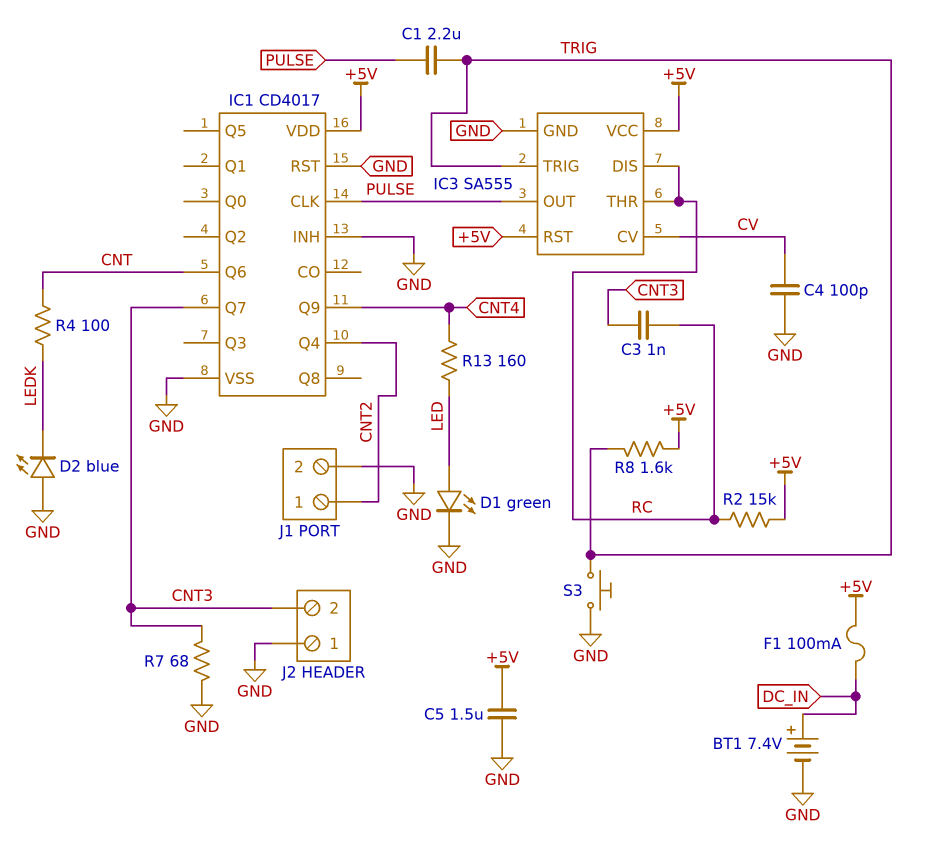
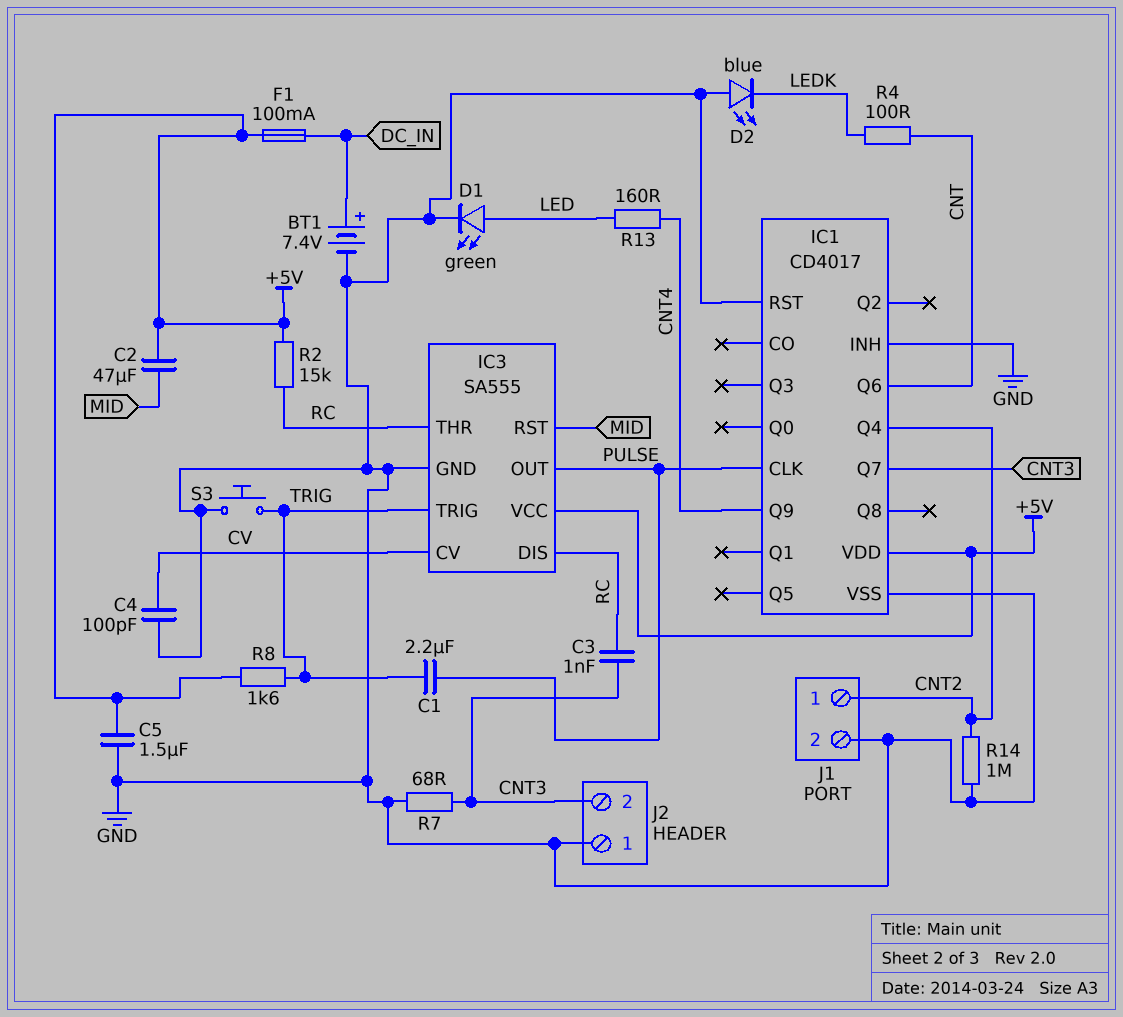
C2: none -> 47uF (+5V, MID)
IC3 pin RST: +5V -> MID
R14: none -> 1M (CNT2, GND)

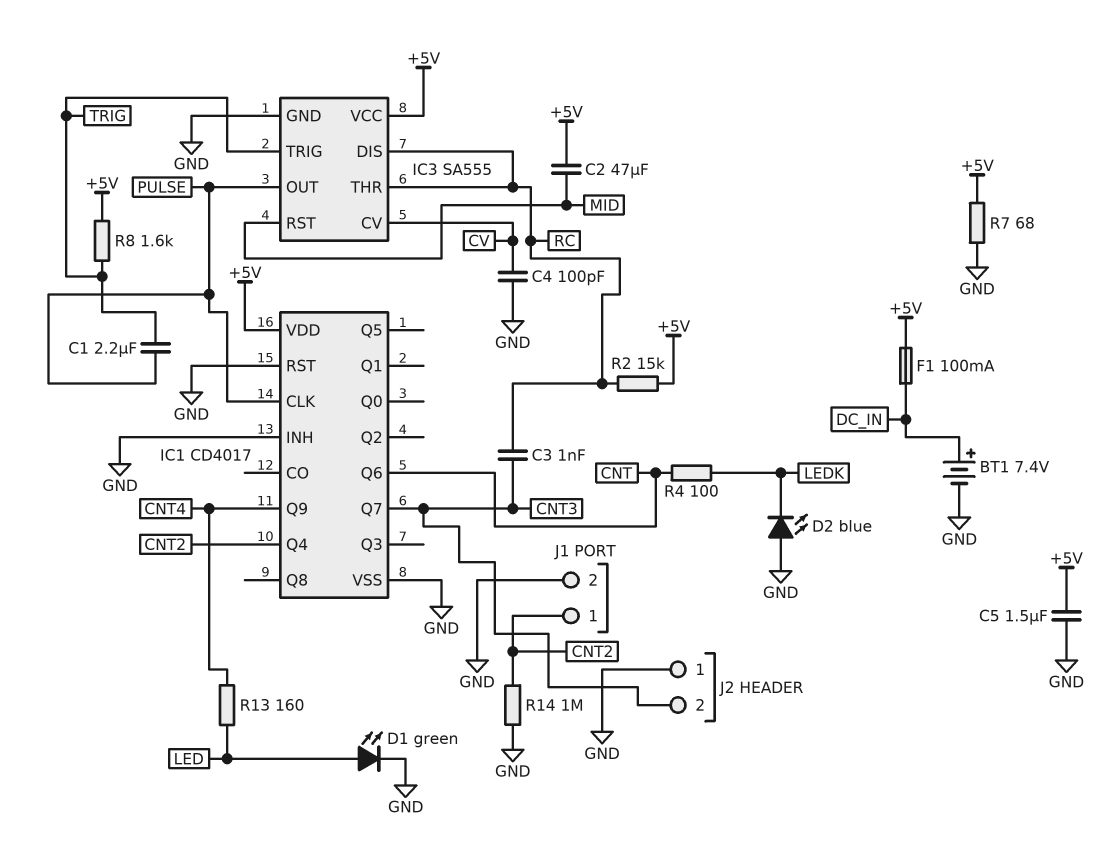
R7: 68 (CNT3, GND) -> 68 (+5V, GND)
S3: button (GND, TRIG) -> none

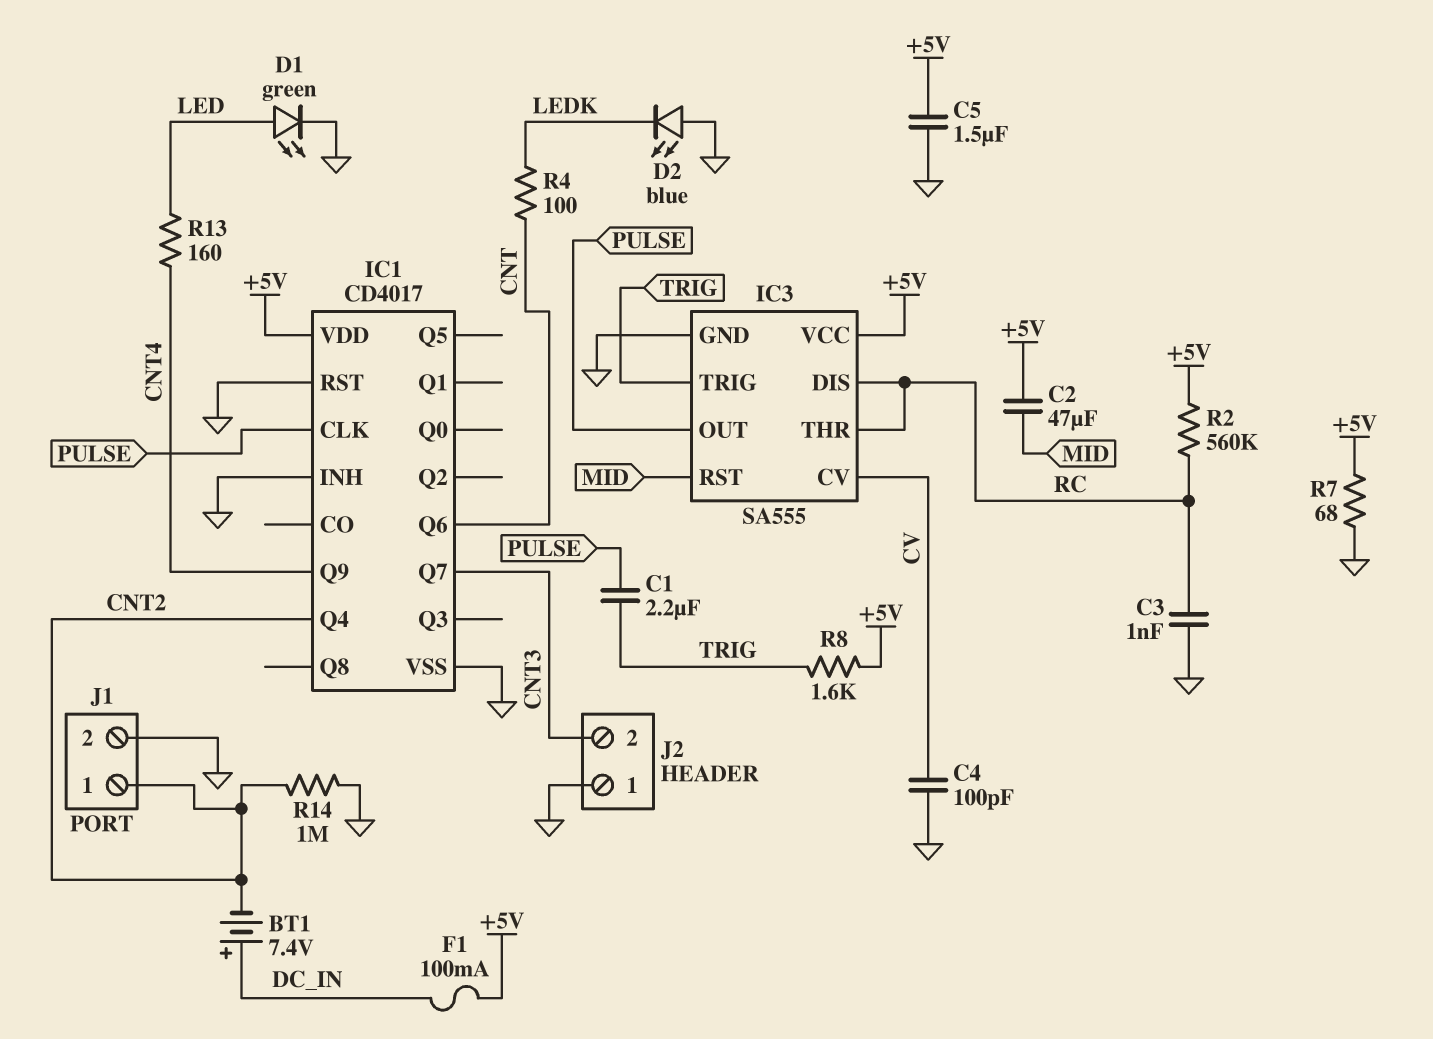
BT1: 7.4V (plus DC_IN, minus GND) -> 7.4V (plus DC_IN, minus CNT2)
C3: 1nF (CNT3, RC) -> 1nF (GND, RC)
R2: 15k (+5V, RC) -> 560k (+5V, RC)

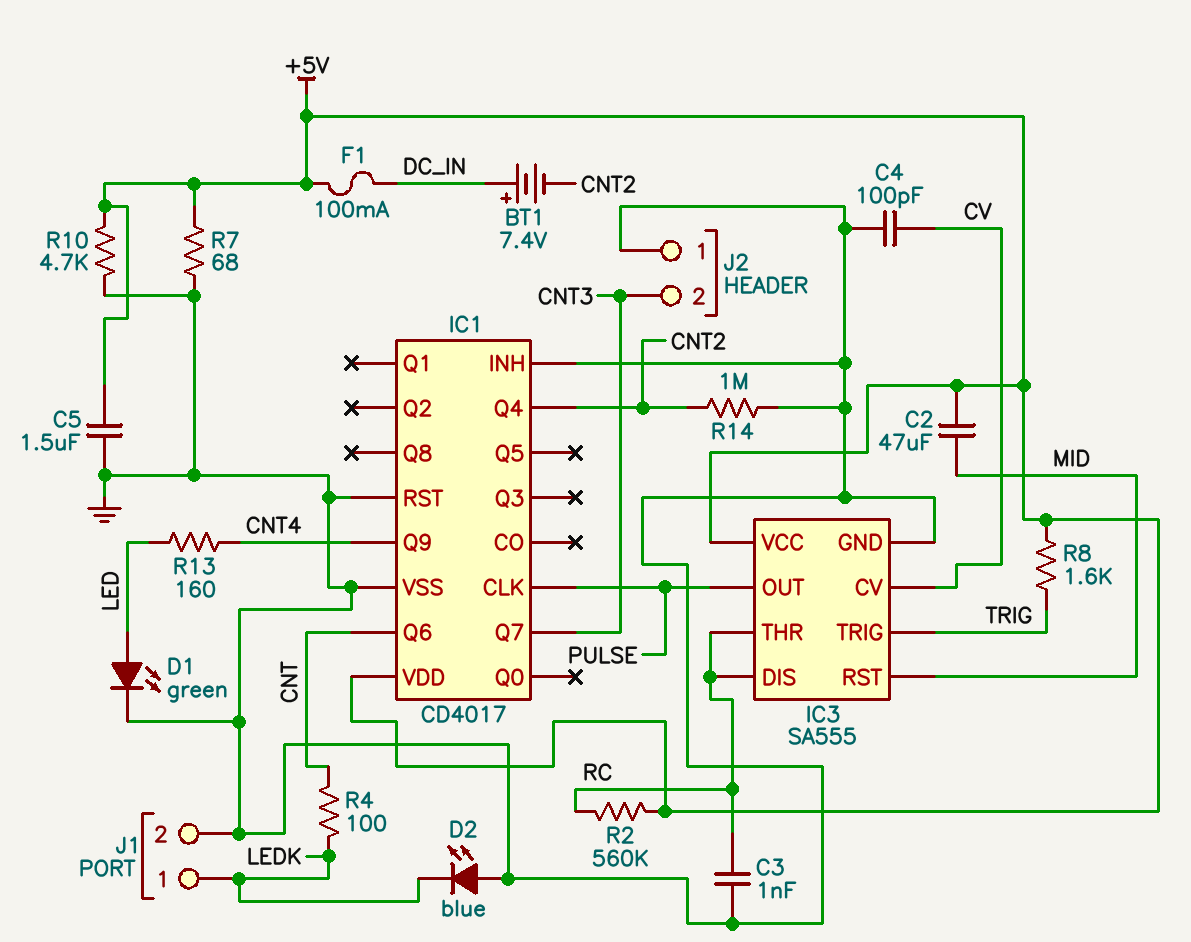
C1: 2.2uF (PULSE, TRIG) -> none
J1 pin 1: CNT2 -> LEDK
R10: none -> 4.7k (+5V, GND)

